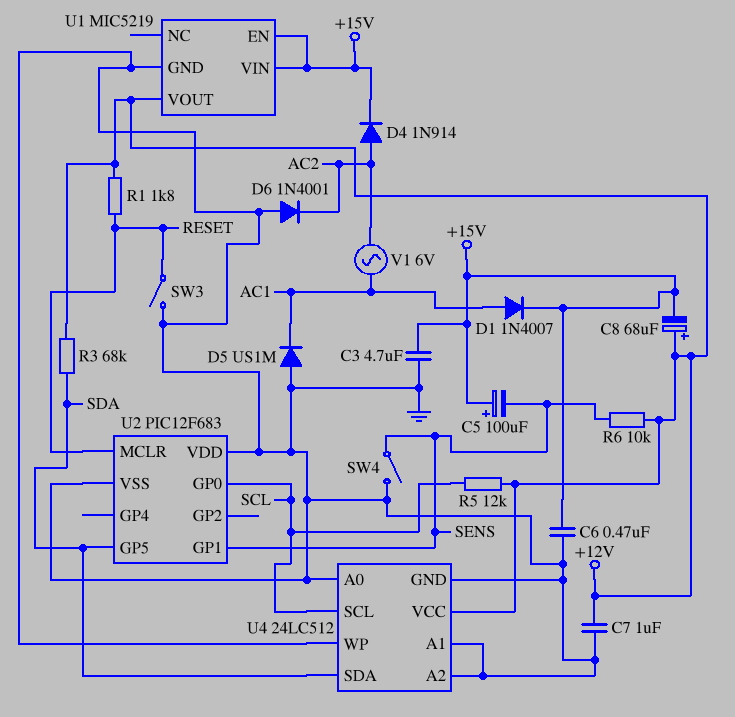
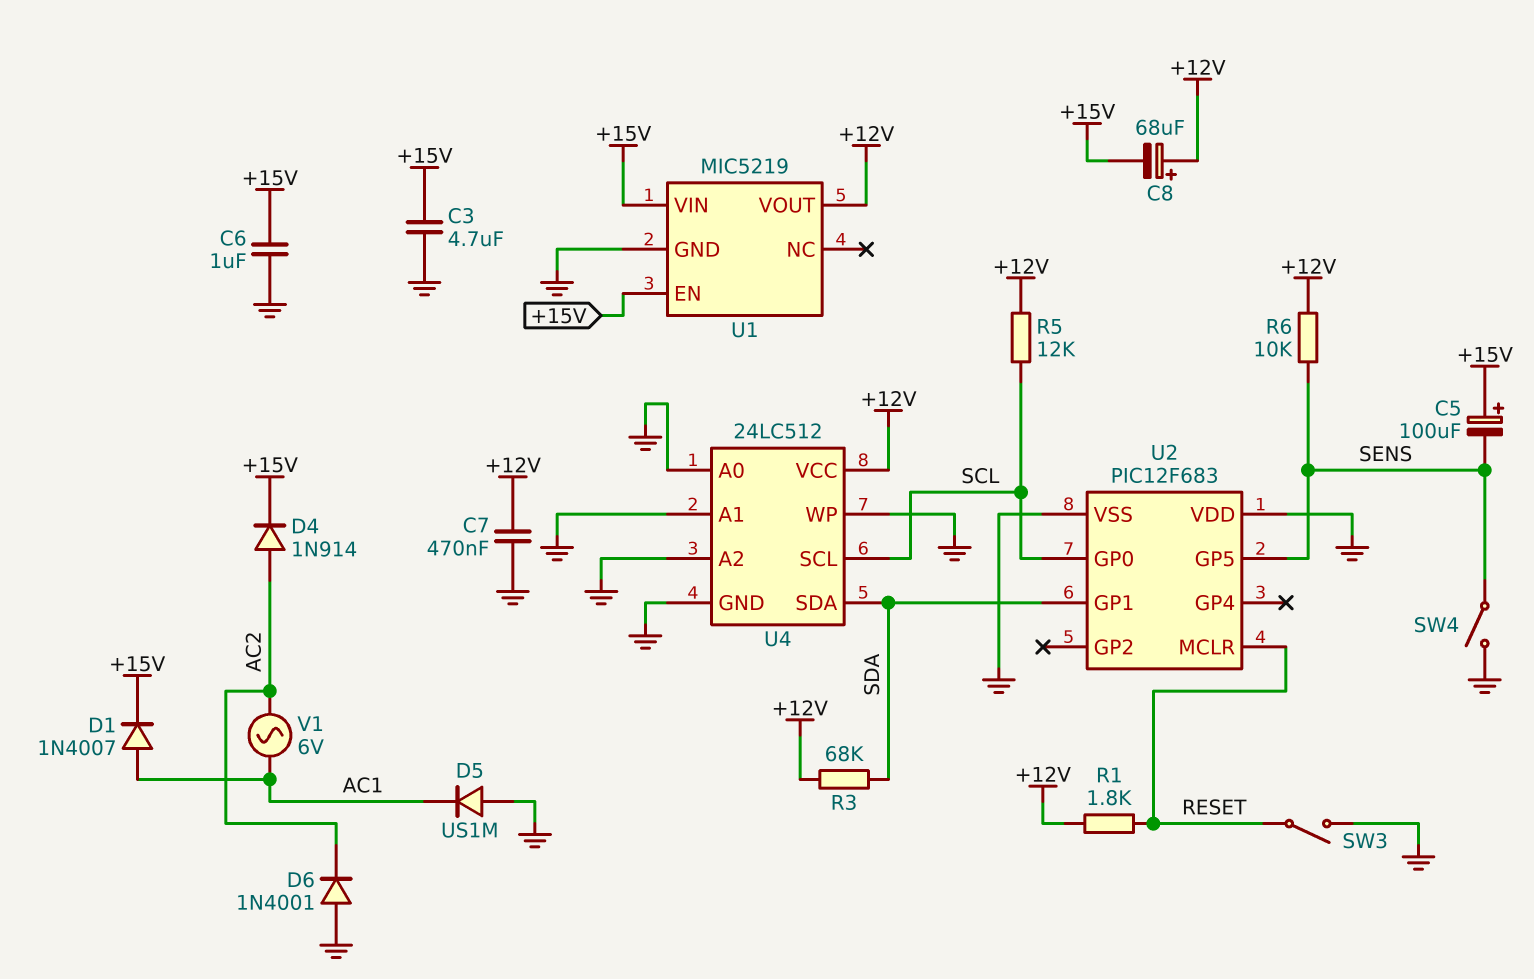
C6: 470nF (+15V, GND) -> 1uF (+15V, GND)
C7: 1uF (+12V, GND) -> 470nF (+12V, GND)
U2 pin GP1: SENS -> SDA
U2 pin GP5: SDA -> SENS

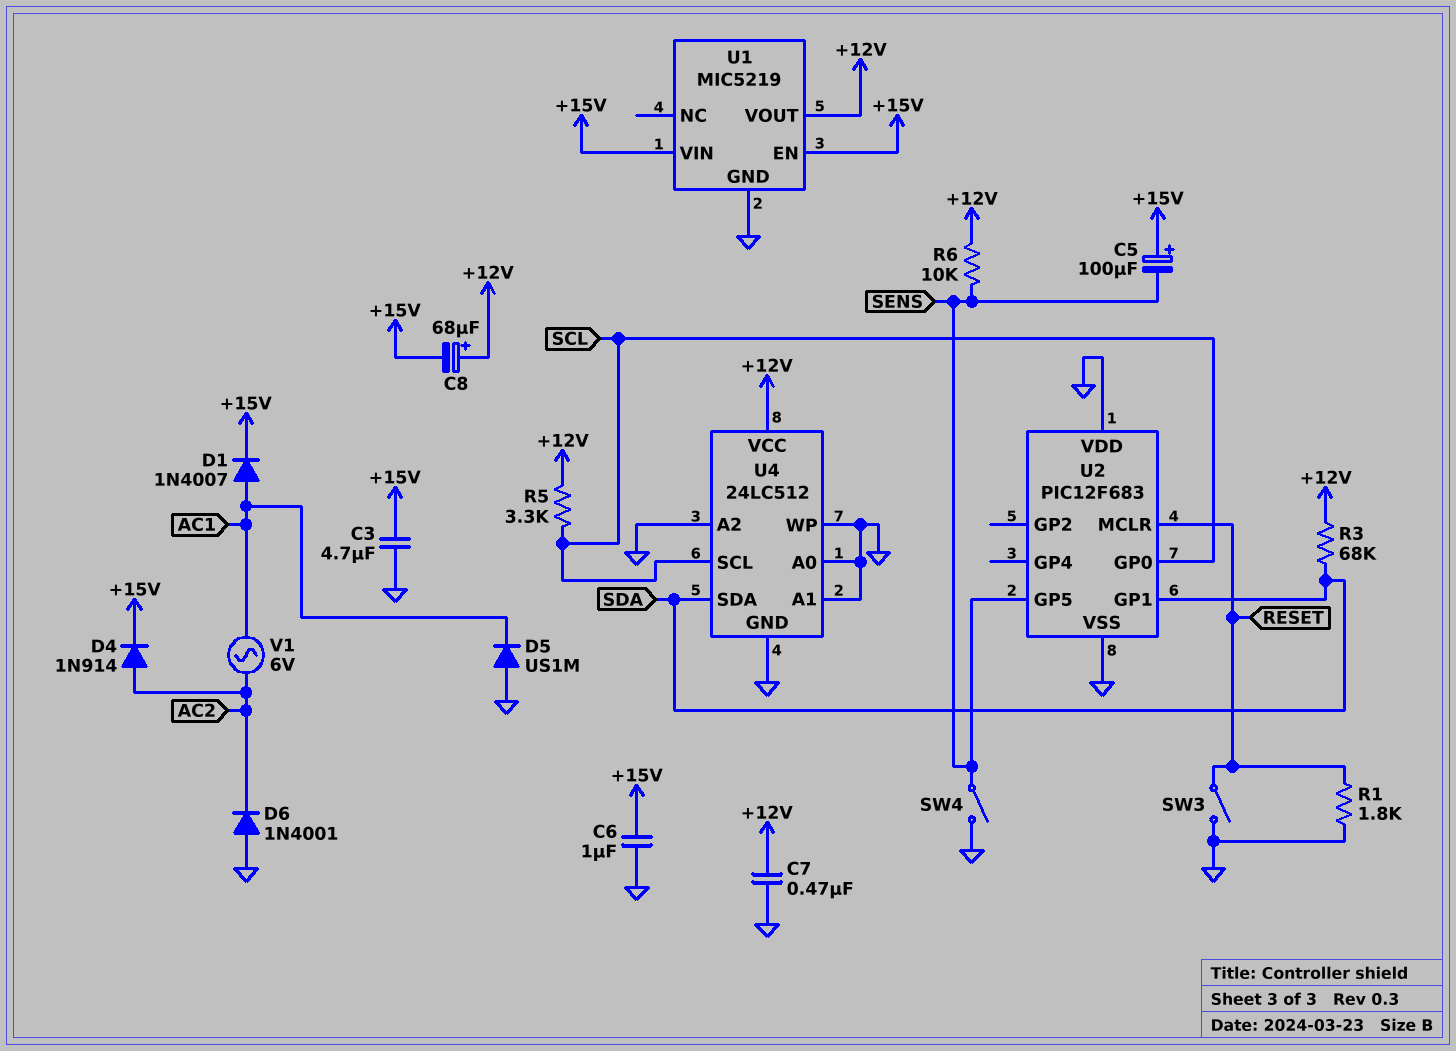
R1: 1.8k (+12V, RESET) -> 1.8k (GND, RESET)
R5: 12k (+12V, SCL) -> 3.3k (+12V, SCL)

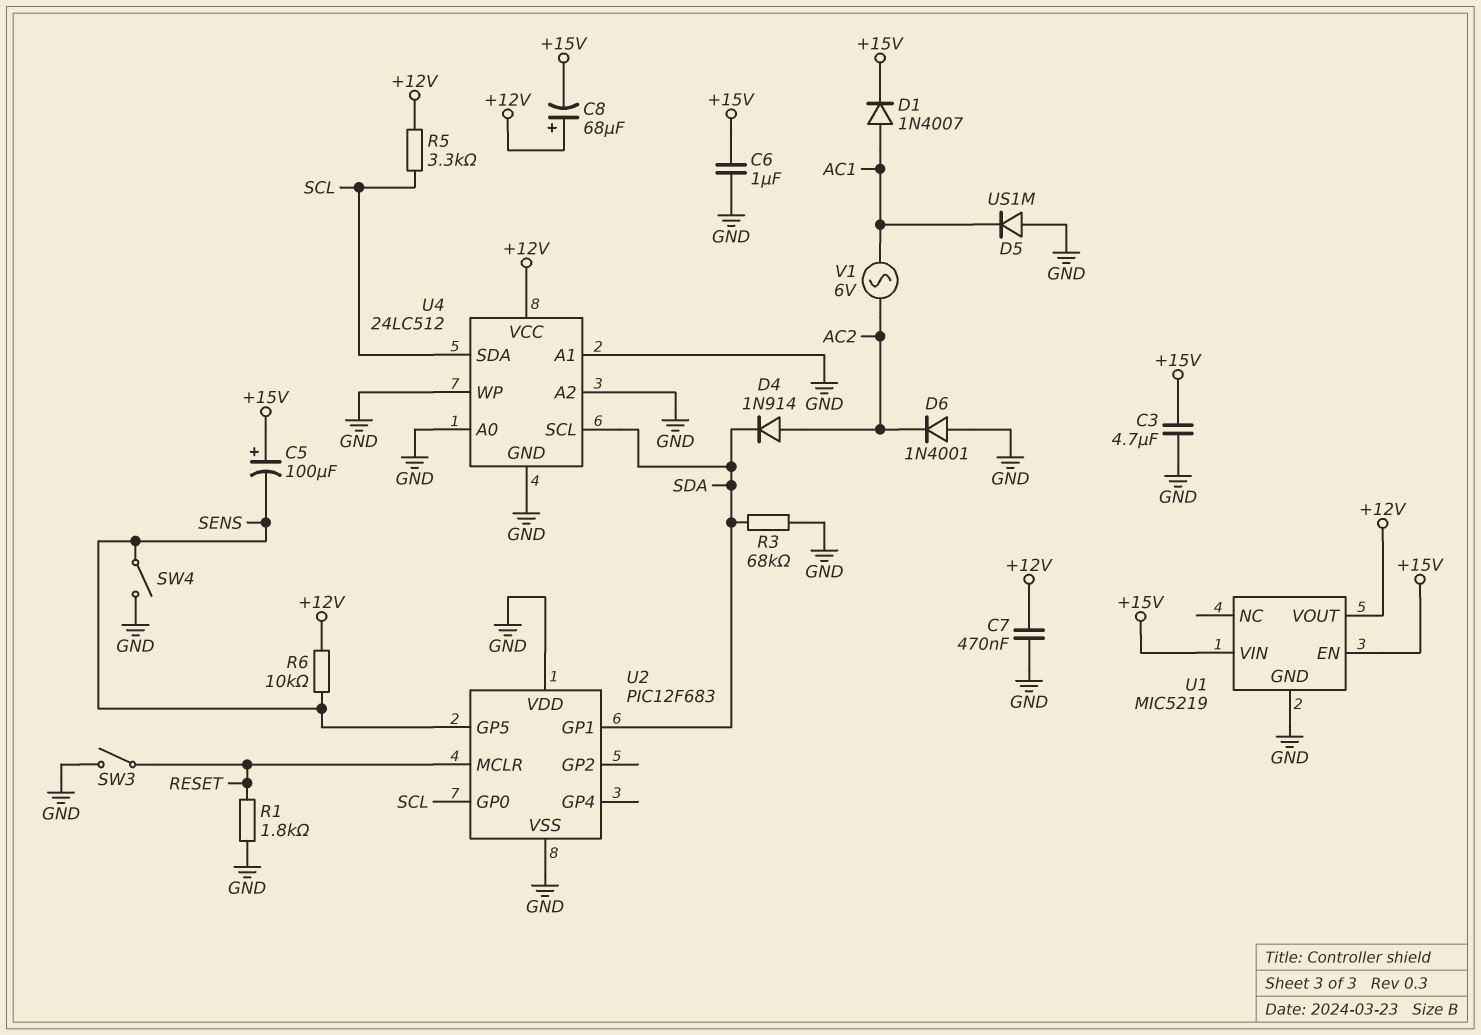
D4: diode 1N914 (A AC2, K +15V) -> diode 1N914 (A AC2, K SDA)
R3: 68k (+12V, SDA) -> 68k (GND, SDA)
U4 pin SCL: SCL -> SDA
U4 pin SDA: SDA -> SCL

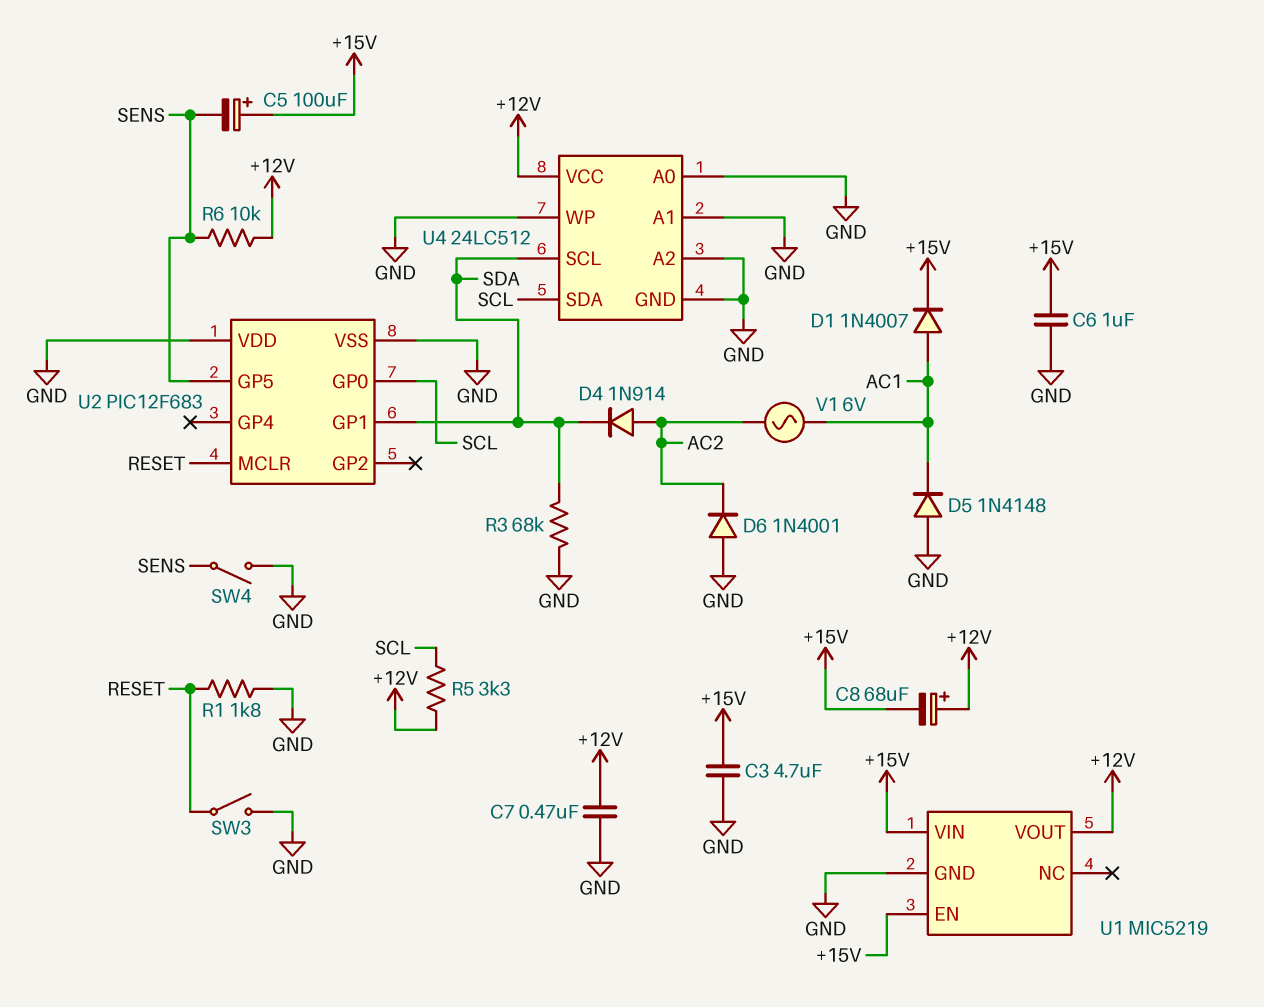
D5: diode US1M (A GND, K AC1) -> diode 1N4148 (A GND, K AC1)

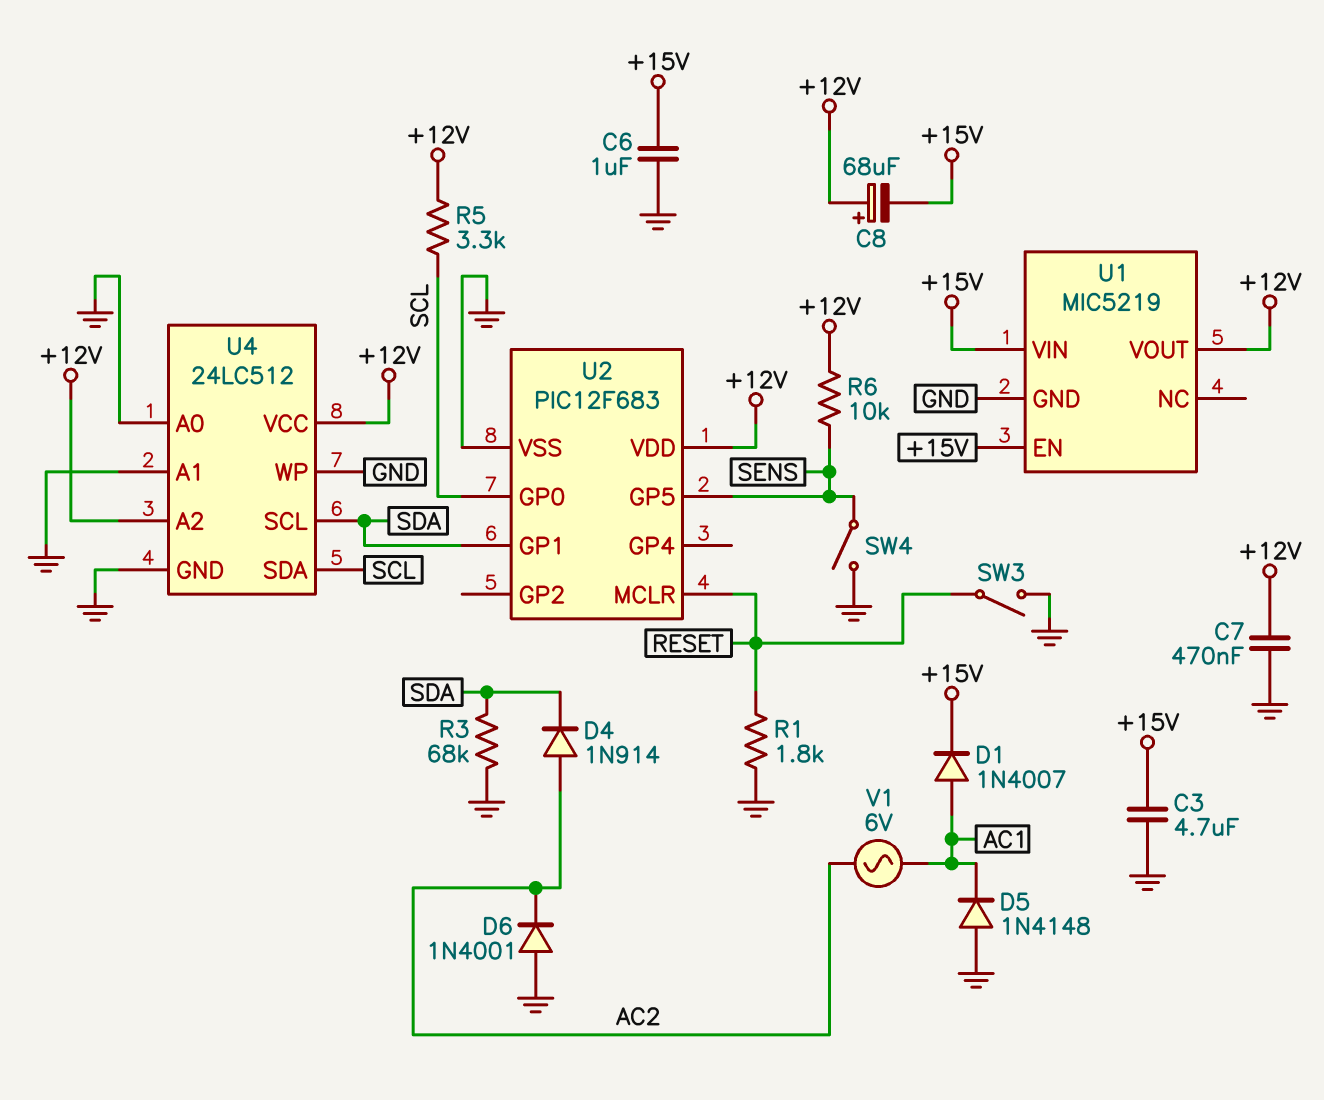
C5: 100uF (plus +15V, minus SENS) -> none
U2 pin VDD: GND -> +12V
U4 pin A2: GND -> +12V

